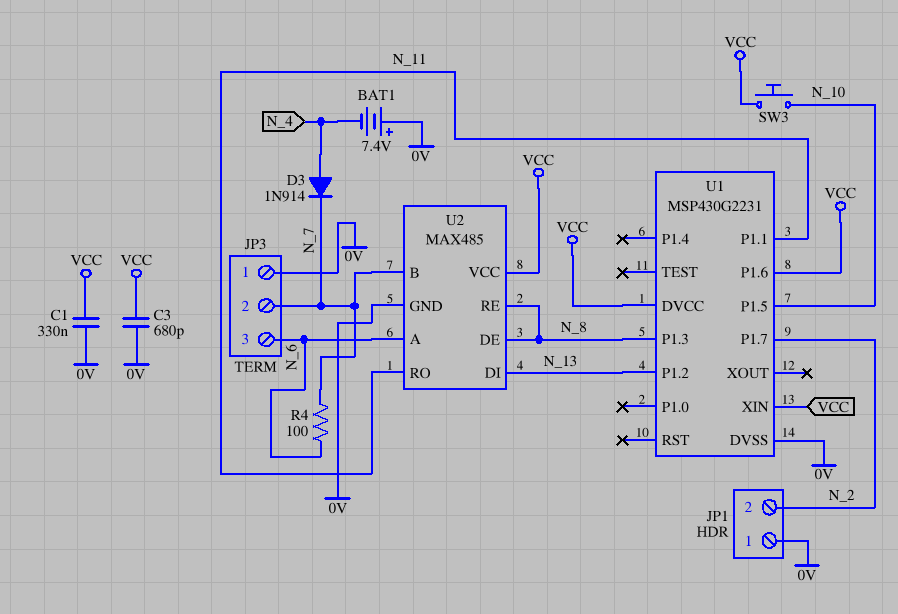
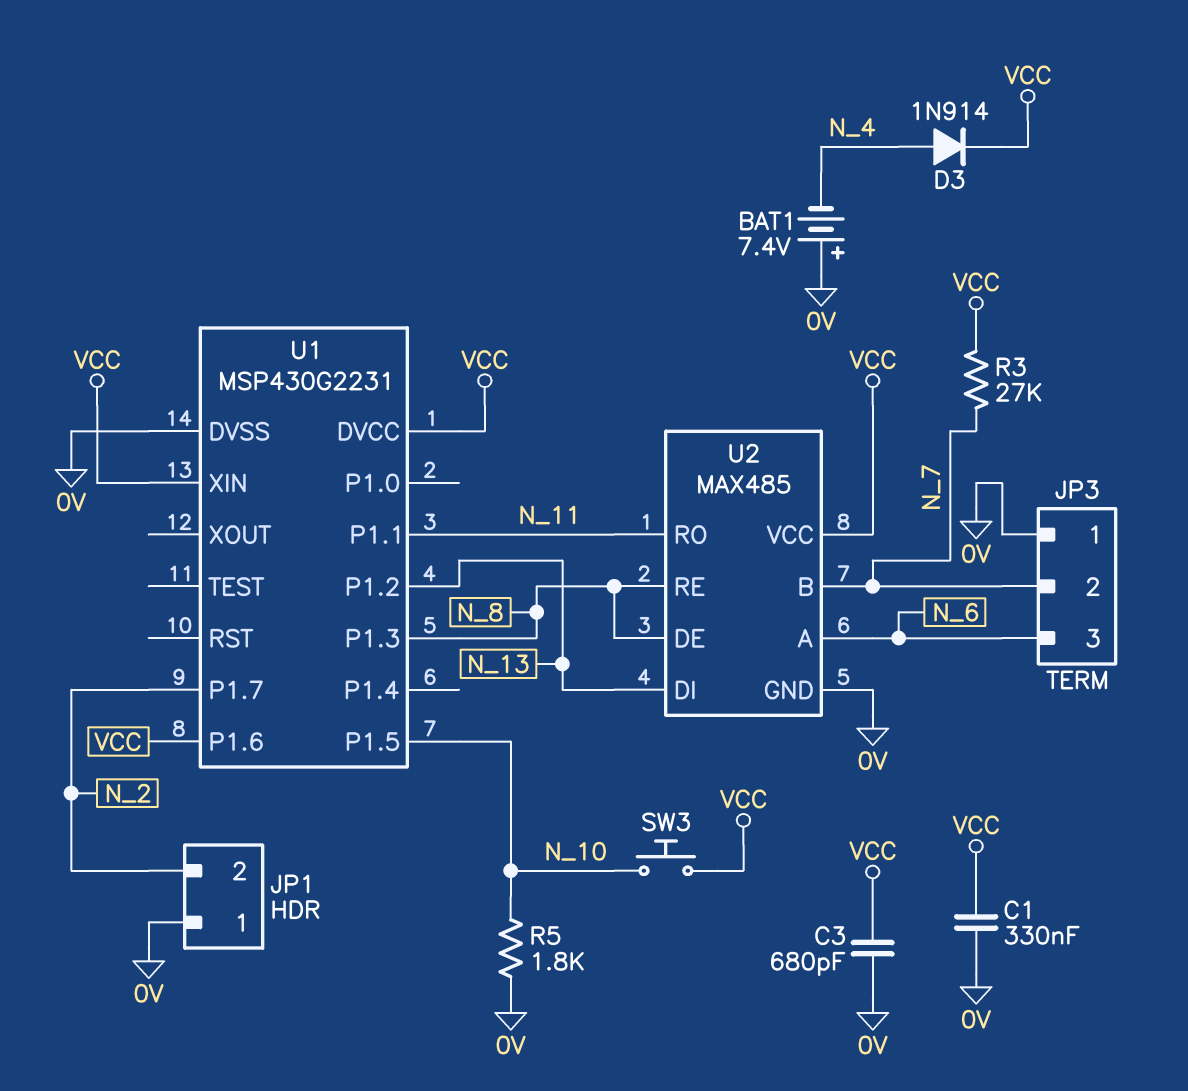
D3: diode 1N914 (A N_4, K N_7) -> diode 1N914 (A N_4, K VCC)
R3: none -> 27k (N_7, VCC)
R4: 100 (N_6, N_7) -> none
R5: none -> 1.8k (0V, N_10)

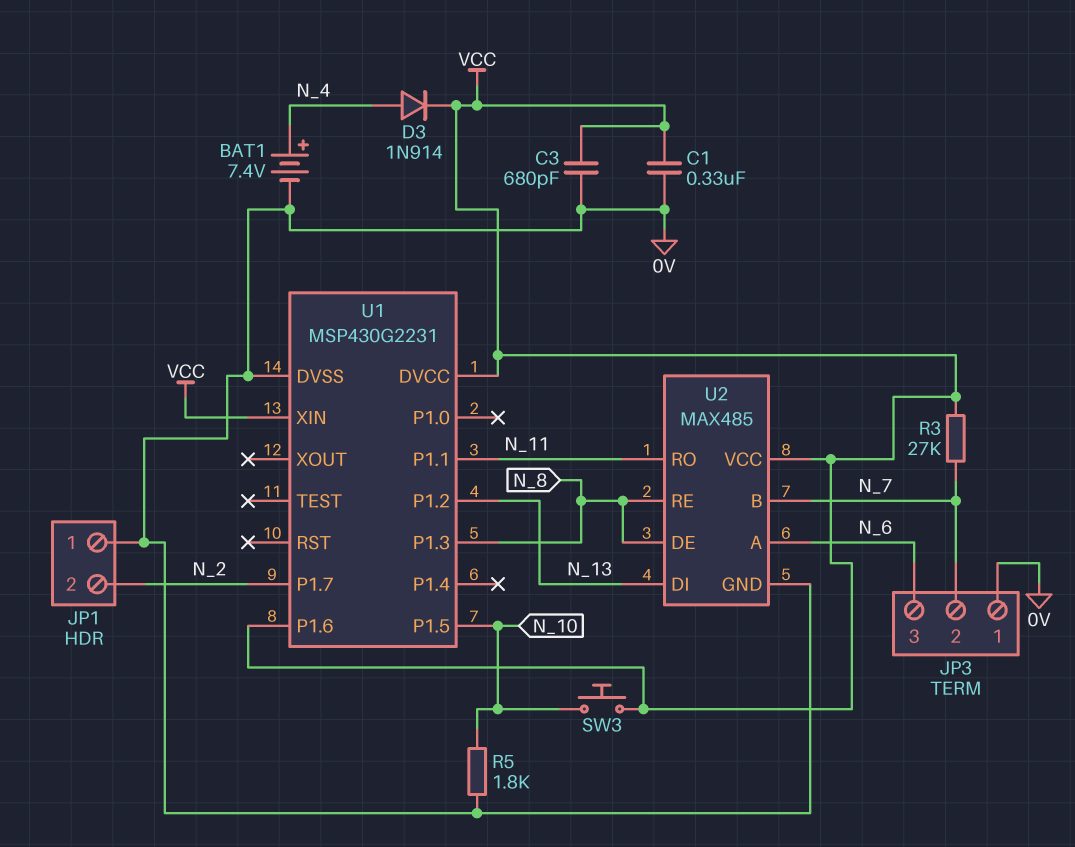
BAT1: 7.4V (plus 0V, minus N_4) -> 7.4V (plus N_4, minus 0V)

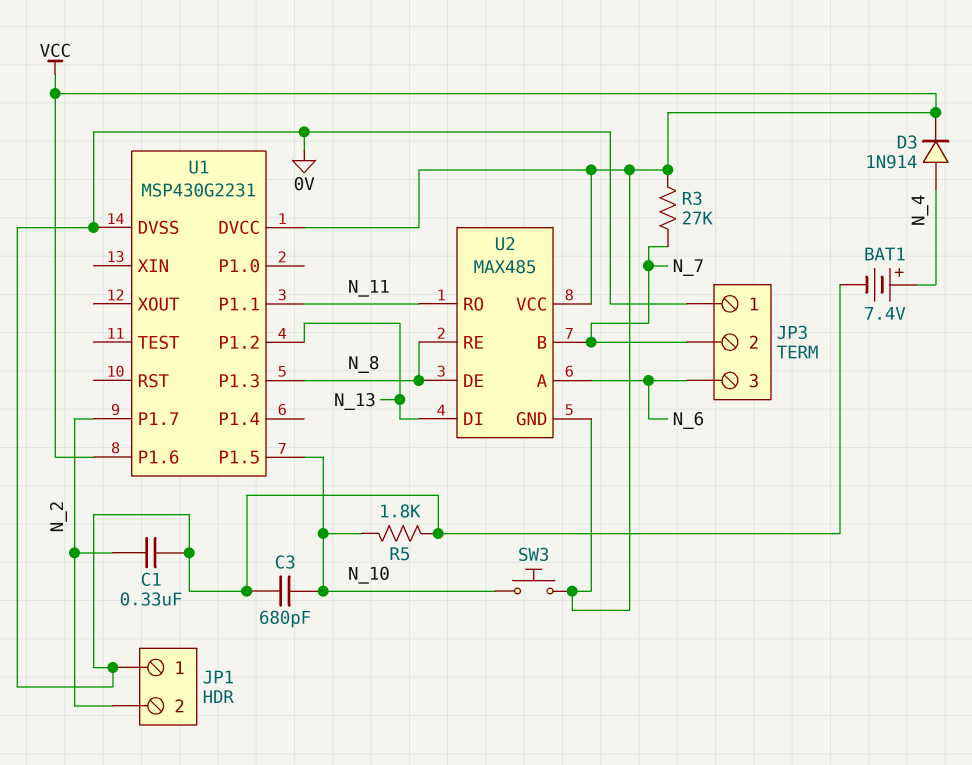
C1: 330nF (0V, VCC) -> 330nF (0V, N_2)
C3: 680pF (0V, VCC) -> 680pF (0V, N_10)
U1 pin XIN: VCC -> none
U2 pin GND: 0V -> VCC

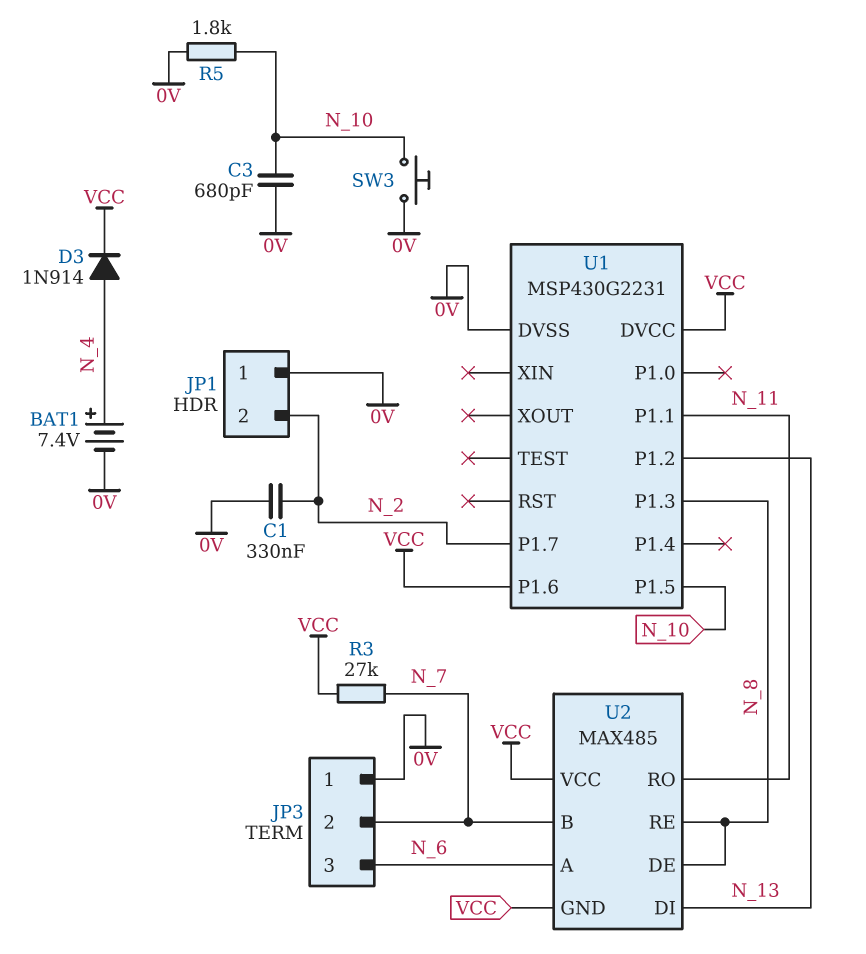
SW3: button (N_10, VCC) -> button (0V, N_10)

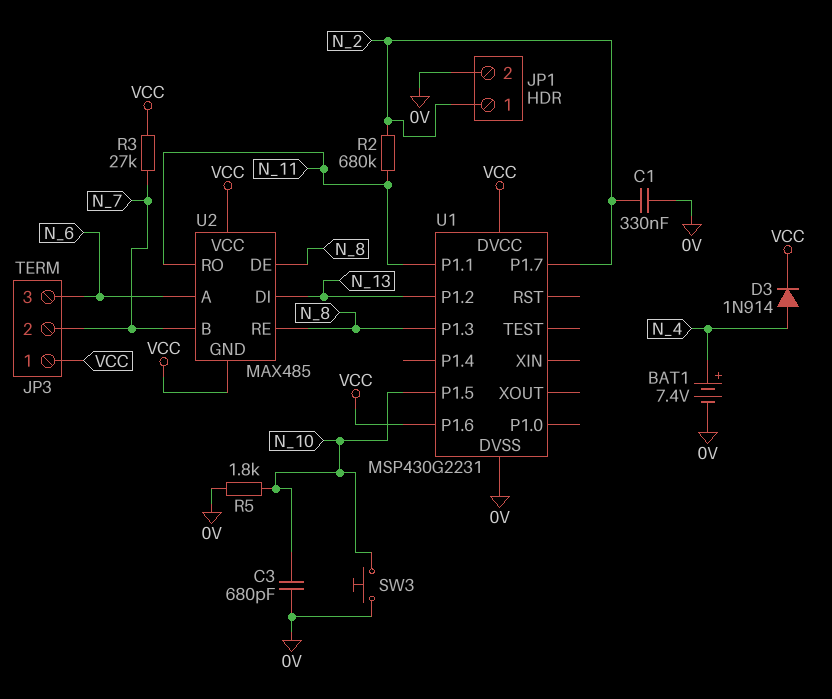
JP1 pin 1: 0V -> N_2
JP1 pin 2: N_2 -> 0V
JP3 pin 1: 0V -> VCC
R2: none -> 680k (N_2, N_11)

